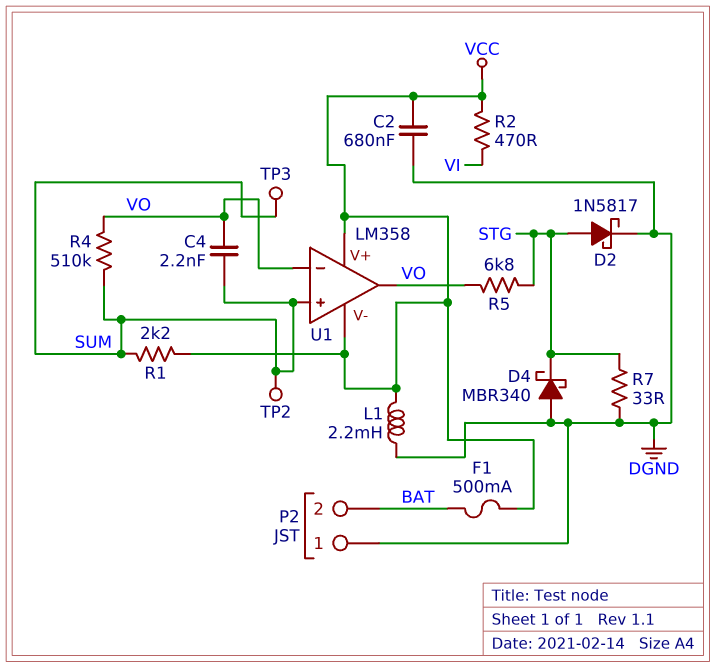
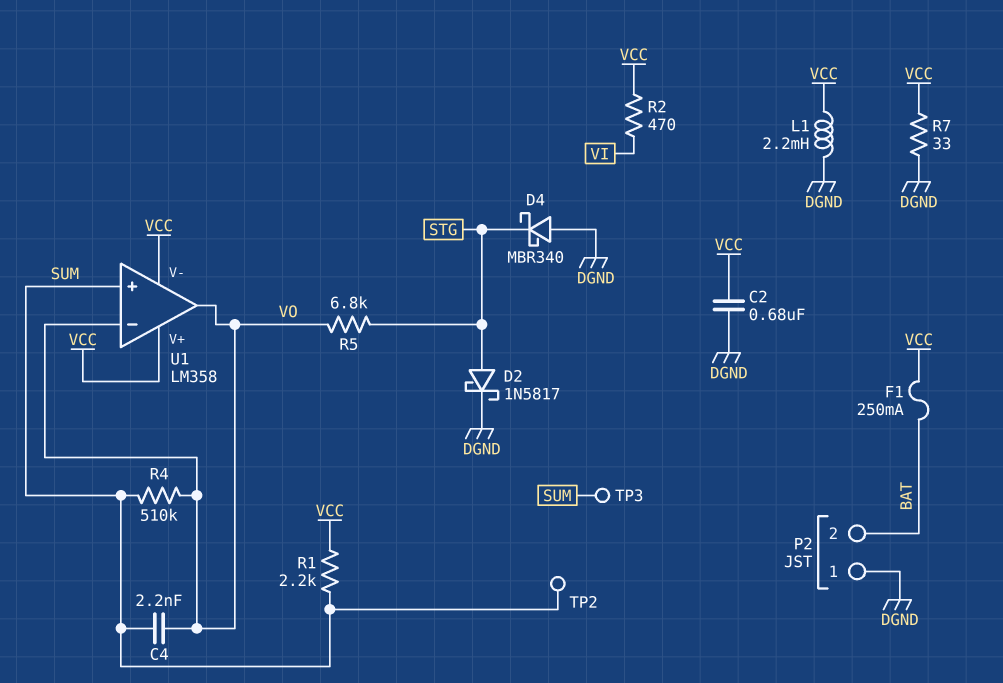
F1: 500mA (BAT, VCC) -> 250mA (BAT, VCC)
R7: 33 (DGND, STG) -> 33 (DGND, VCC)

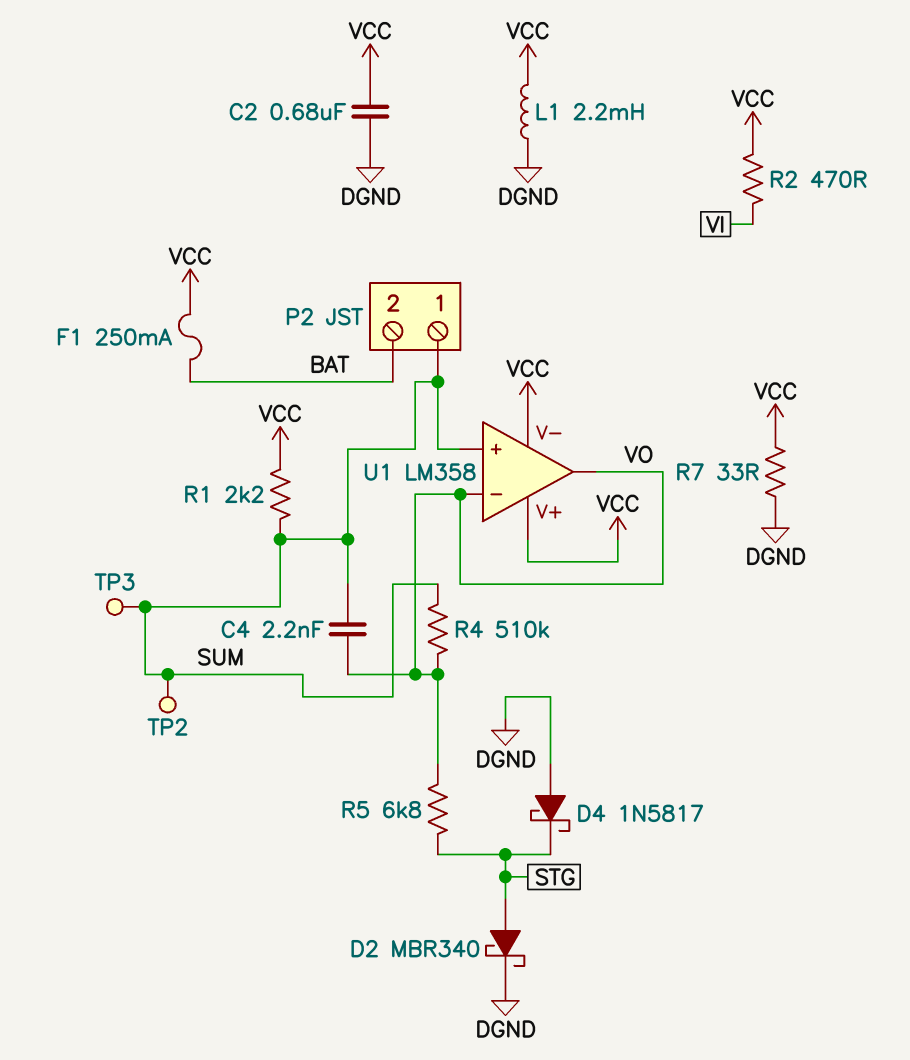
D2: schottky 1N5817 (A STG, K DGND) -> schottky MBR340 (A STG, K DGND)
D4: schottky MBR340 (A DGND, K STG) -> schottky 1N5817 (A DGND, K STG)
P2 pin 1: DGND -> SUM

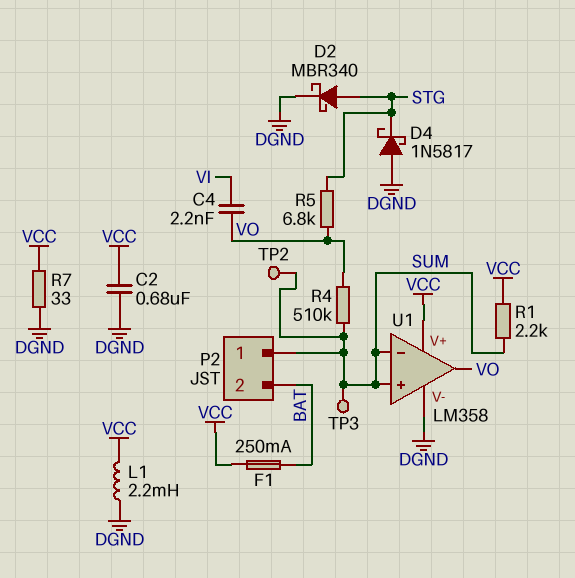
C4: 2.2nF (SUM, VO) -> 2.2nF (VI, VO)
R2: 470 (VCC, VI) -> none
U1 pin V-: VCC -> DGND
U1 pin in-: VO -> SUM

